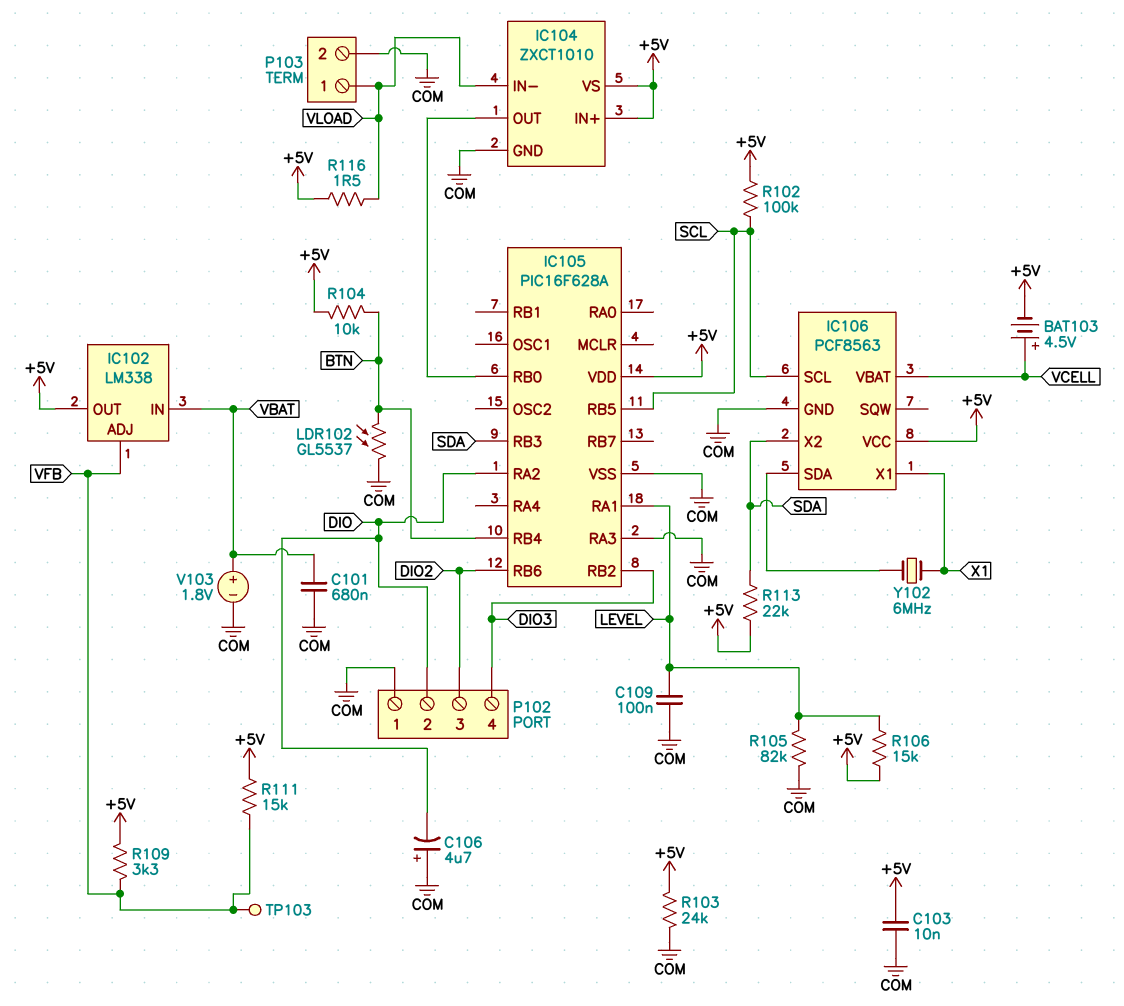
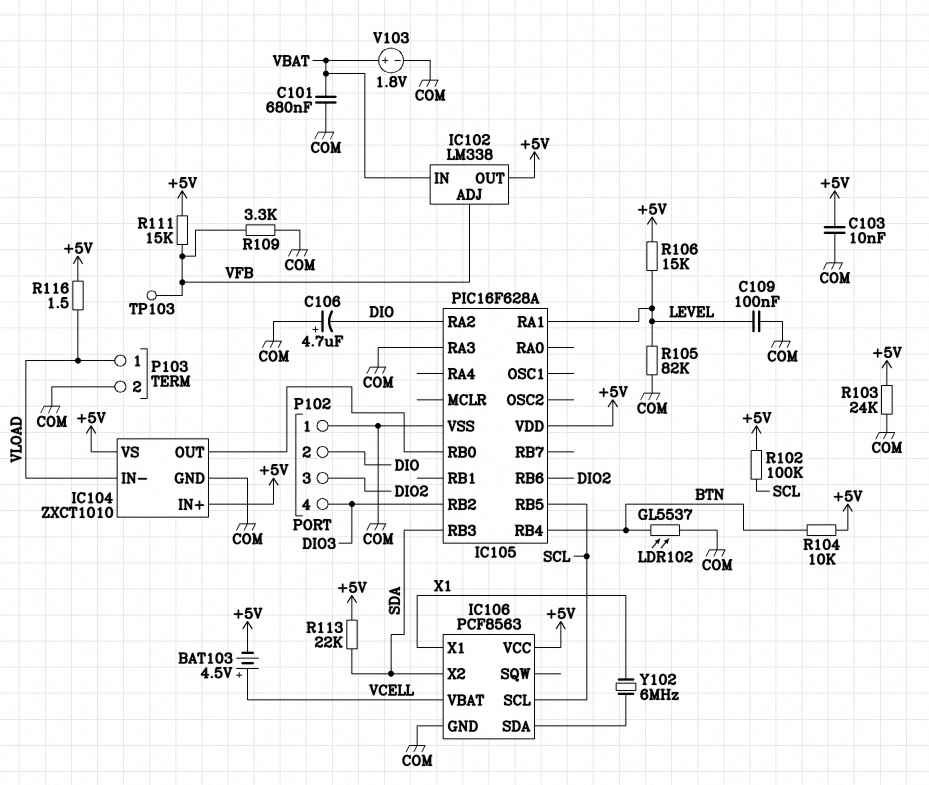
R109: 3.3k (+5V, VFB) -> 3.3k (COM, VFB)

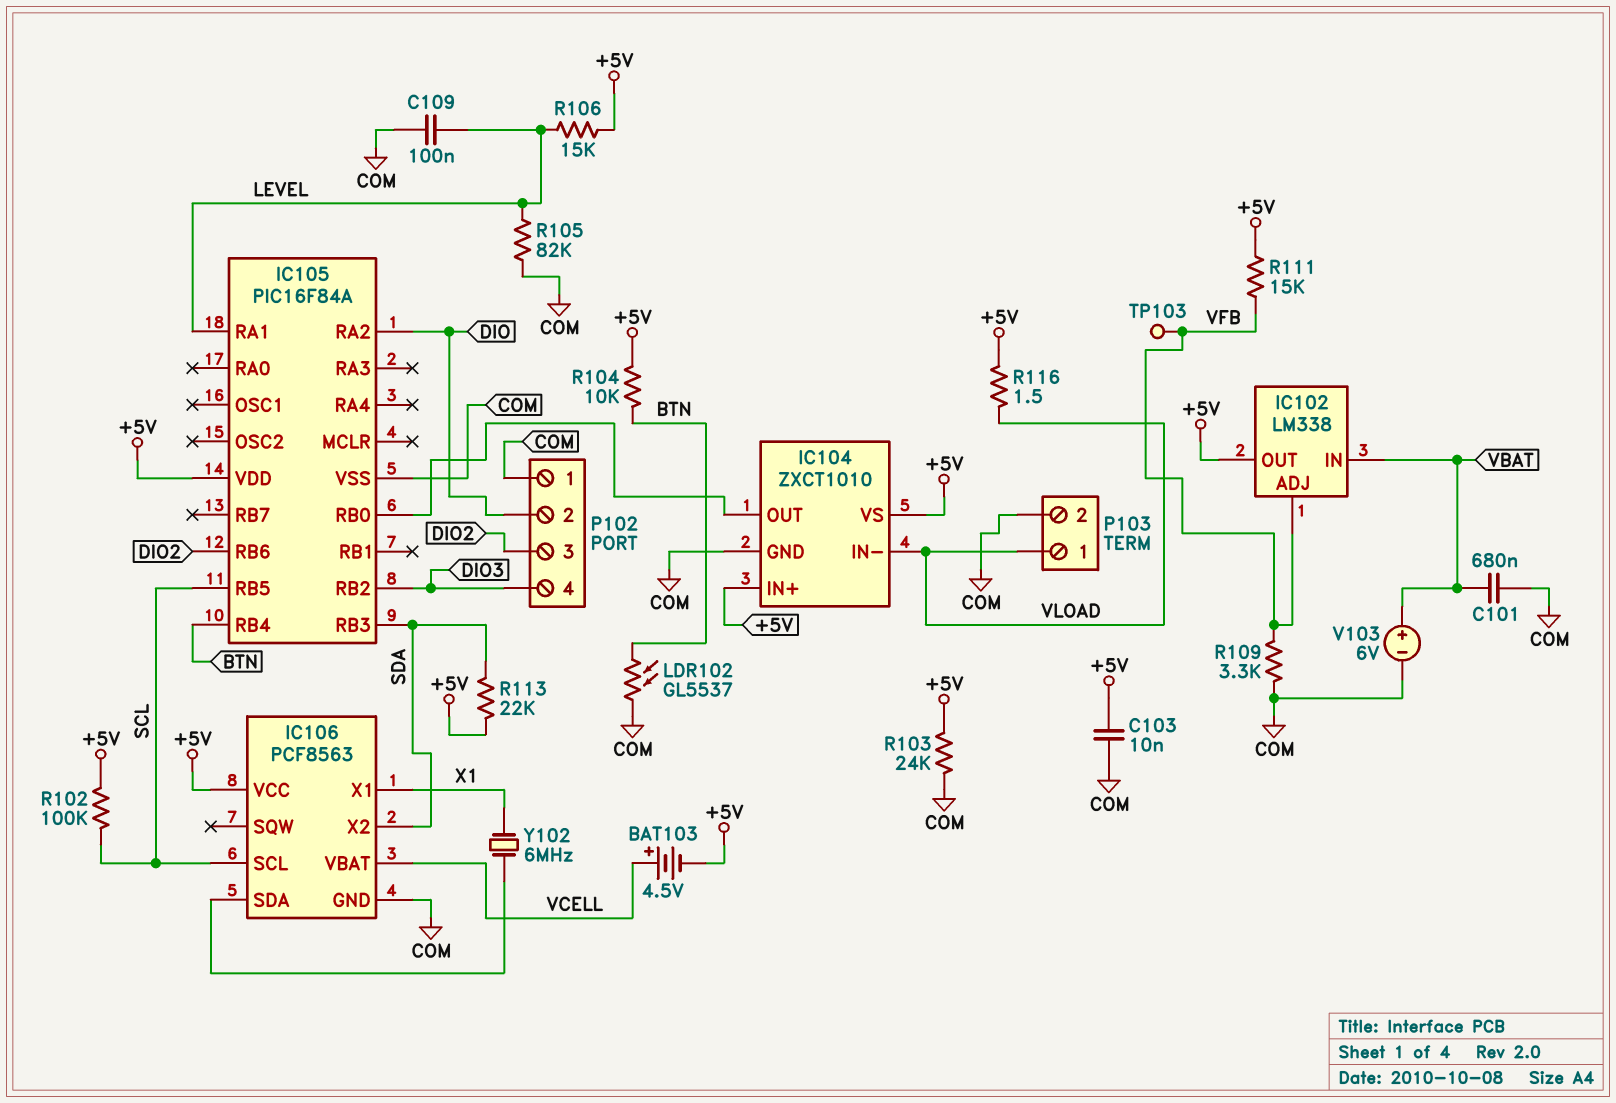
C106: 4.7uF (plus COM, minus DIO) -> none
IC105: PIC16F628A -> PIC16F84A
IC105 pin RA3: COM -> none
V103: 1.8V (plus VBAT, minus COM) -> 6V (plus VBAT, minus COM)

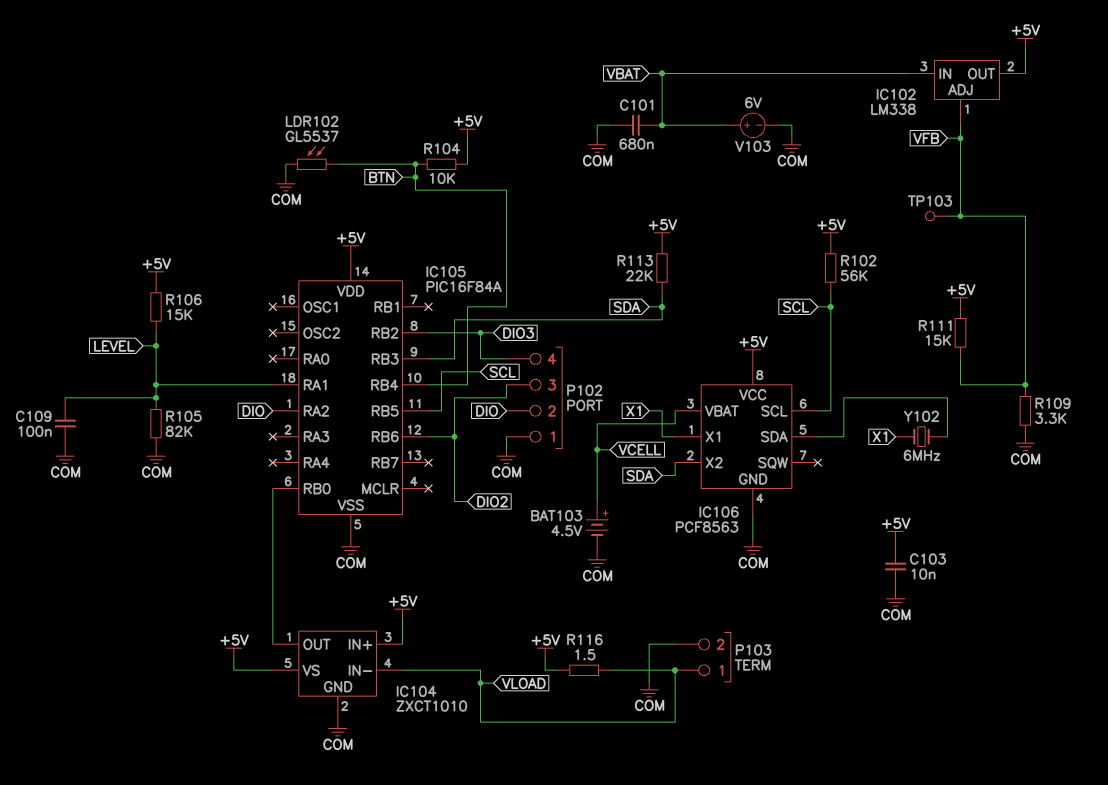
BAT103: 4.5V (plus VCELL, minus +5V) -> 4.5V (plus VCELL, minus COM)
R102: 100k (+5V, SCL) -> 56k (+5V, SCL)
R103: 24k (+5V, COM) -> none

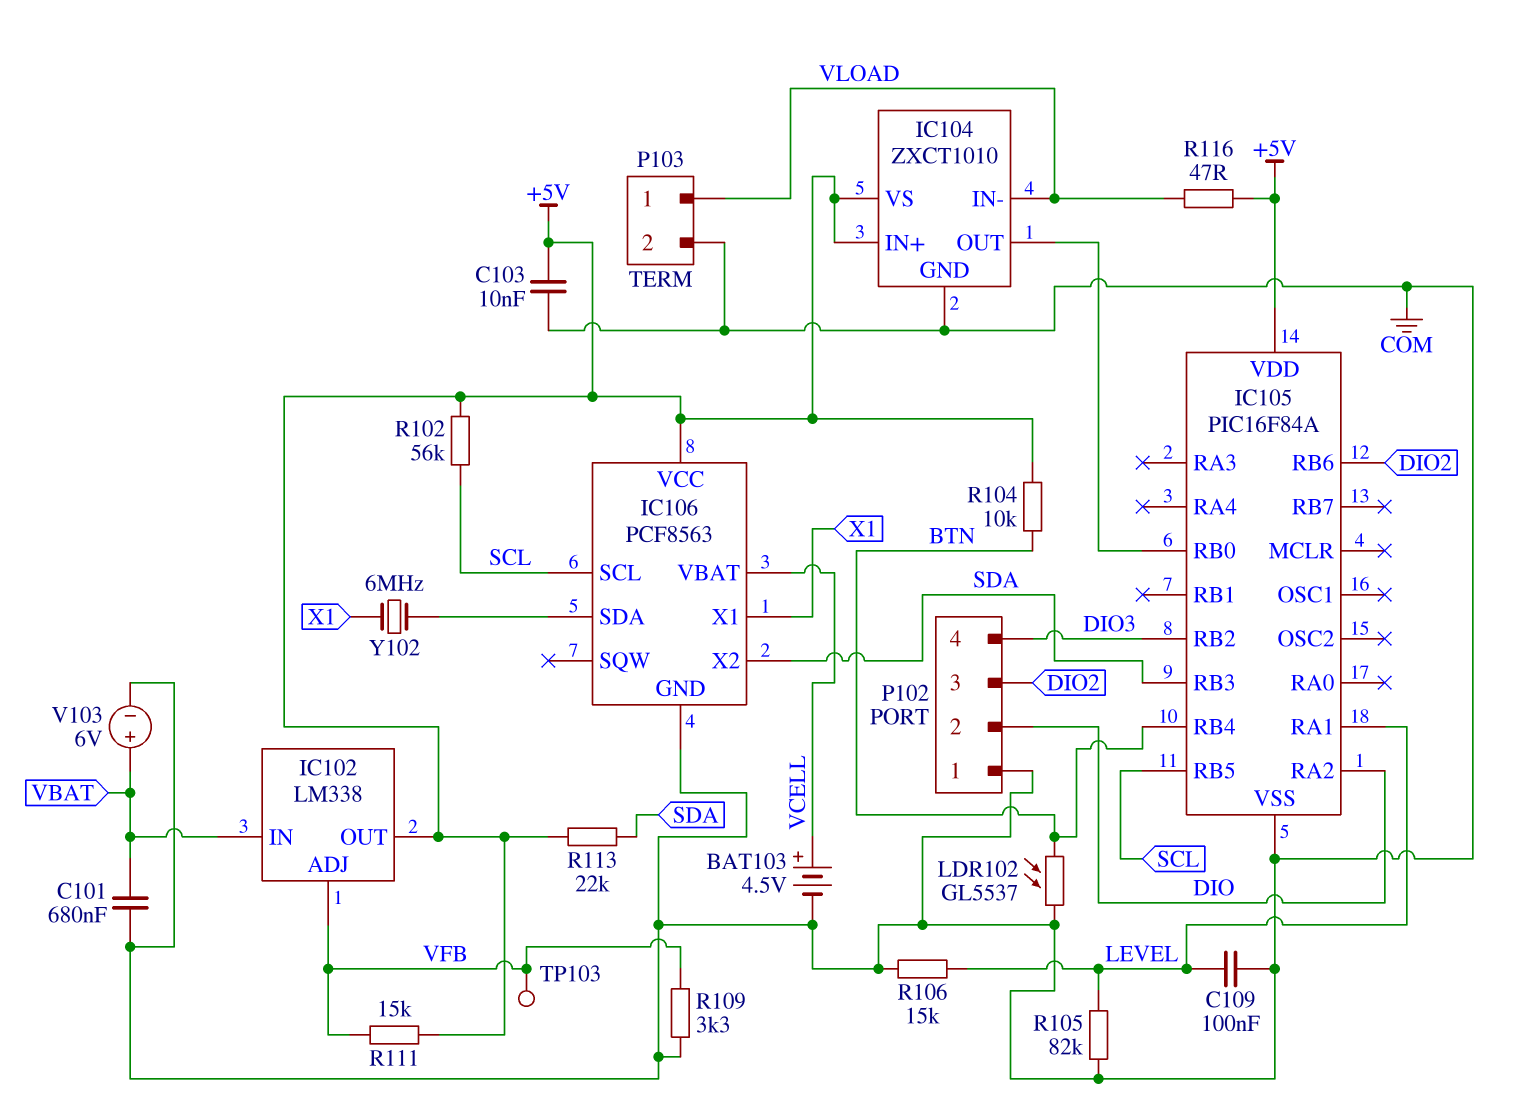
R106: 15k (+5V, LEVEL) -> 15k (COM, LEVEL)
R116: 1.5 (+5V, VLOAD) -> 47 (+5V, VLOAD)

